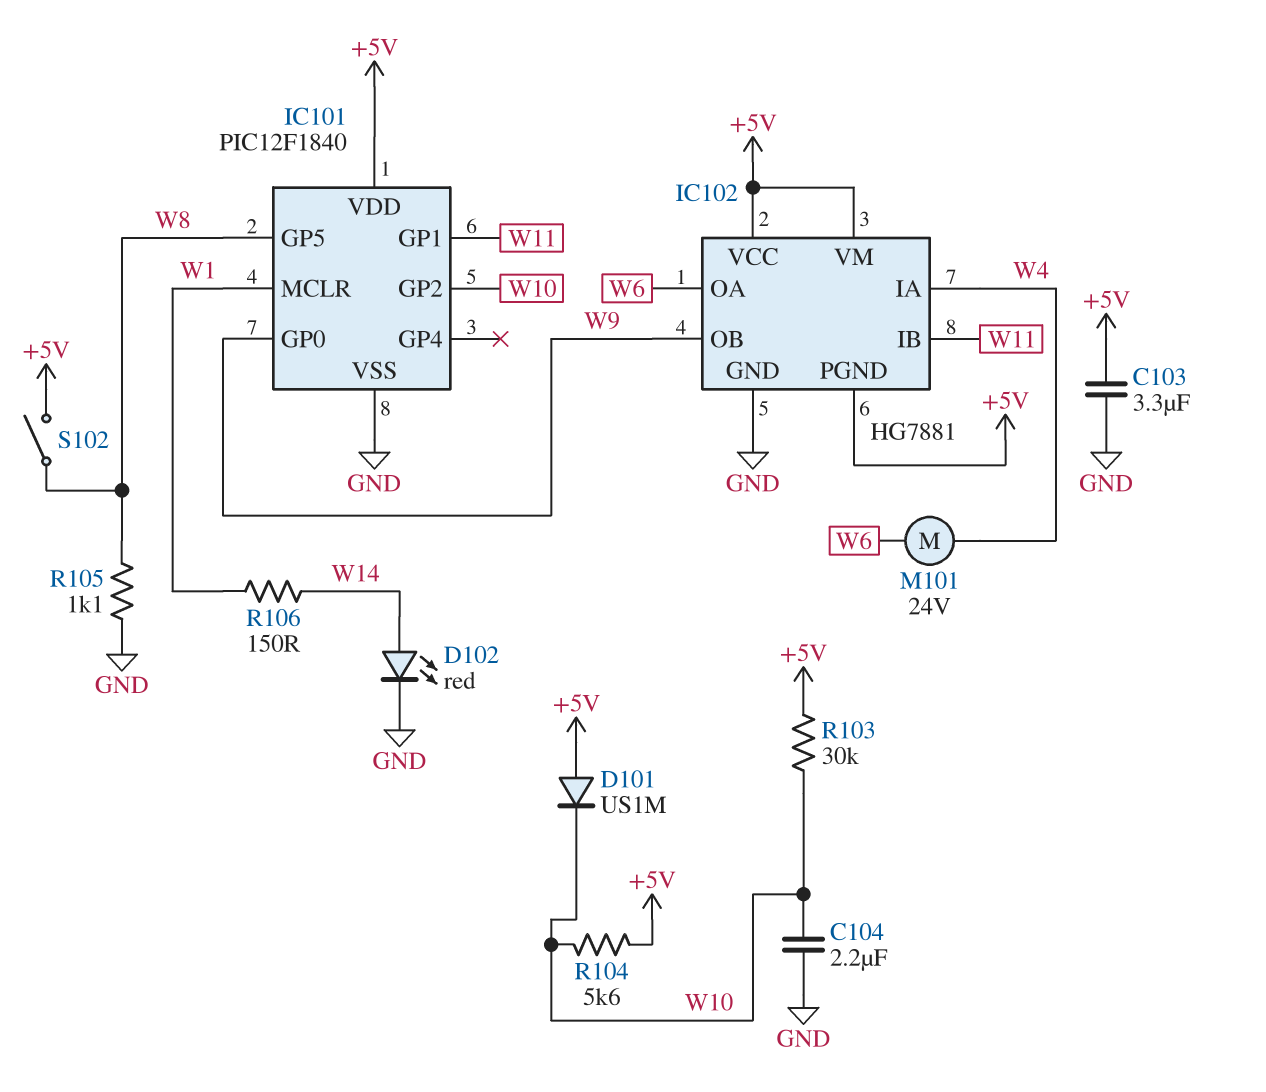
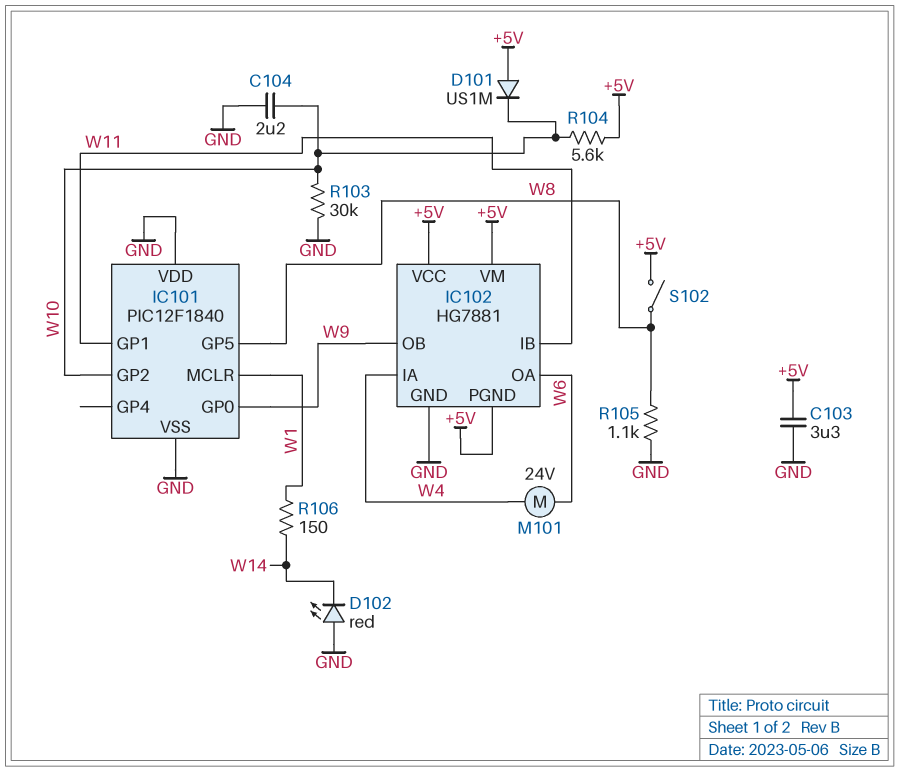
D102: LED red (A W14, K GND) -> LED red (A GND, K W14)
IC101 pin VDD: +5V -> GND
R103: 30k (+5V, W10) -> 30k (GND, W10)

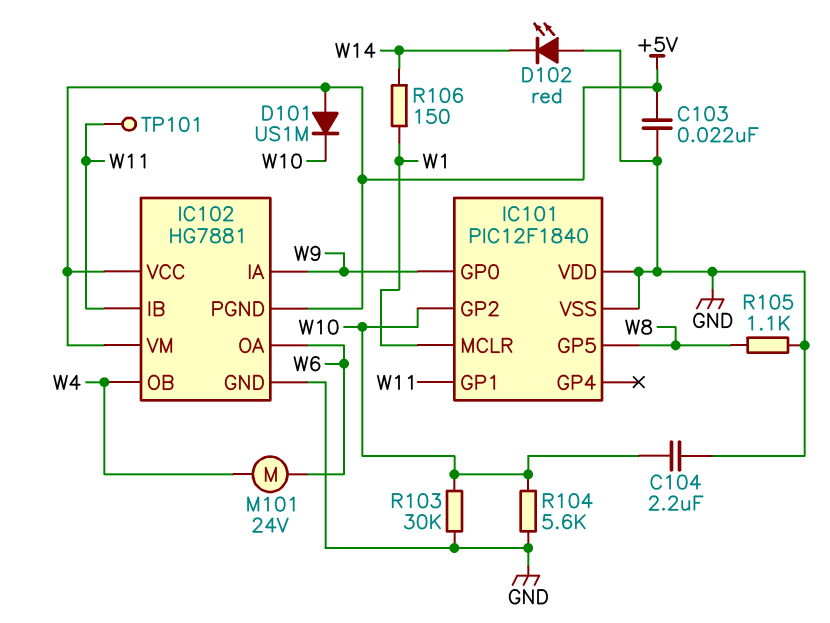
C103: 3.3uF (+5V, GND) -> 22nF (+5V, GND)
IC102 pin IA: W4 -> W9
IC102 pin OB: W9 -> W4
R104: 5.6k (+5V, W10) -> 5.6k (GND, W10)
S102: switch (+5V, W8) -> none
TP101: none -> test point (W11)

